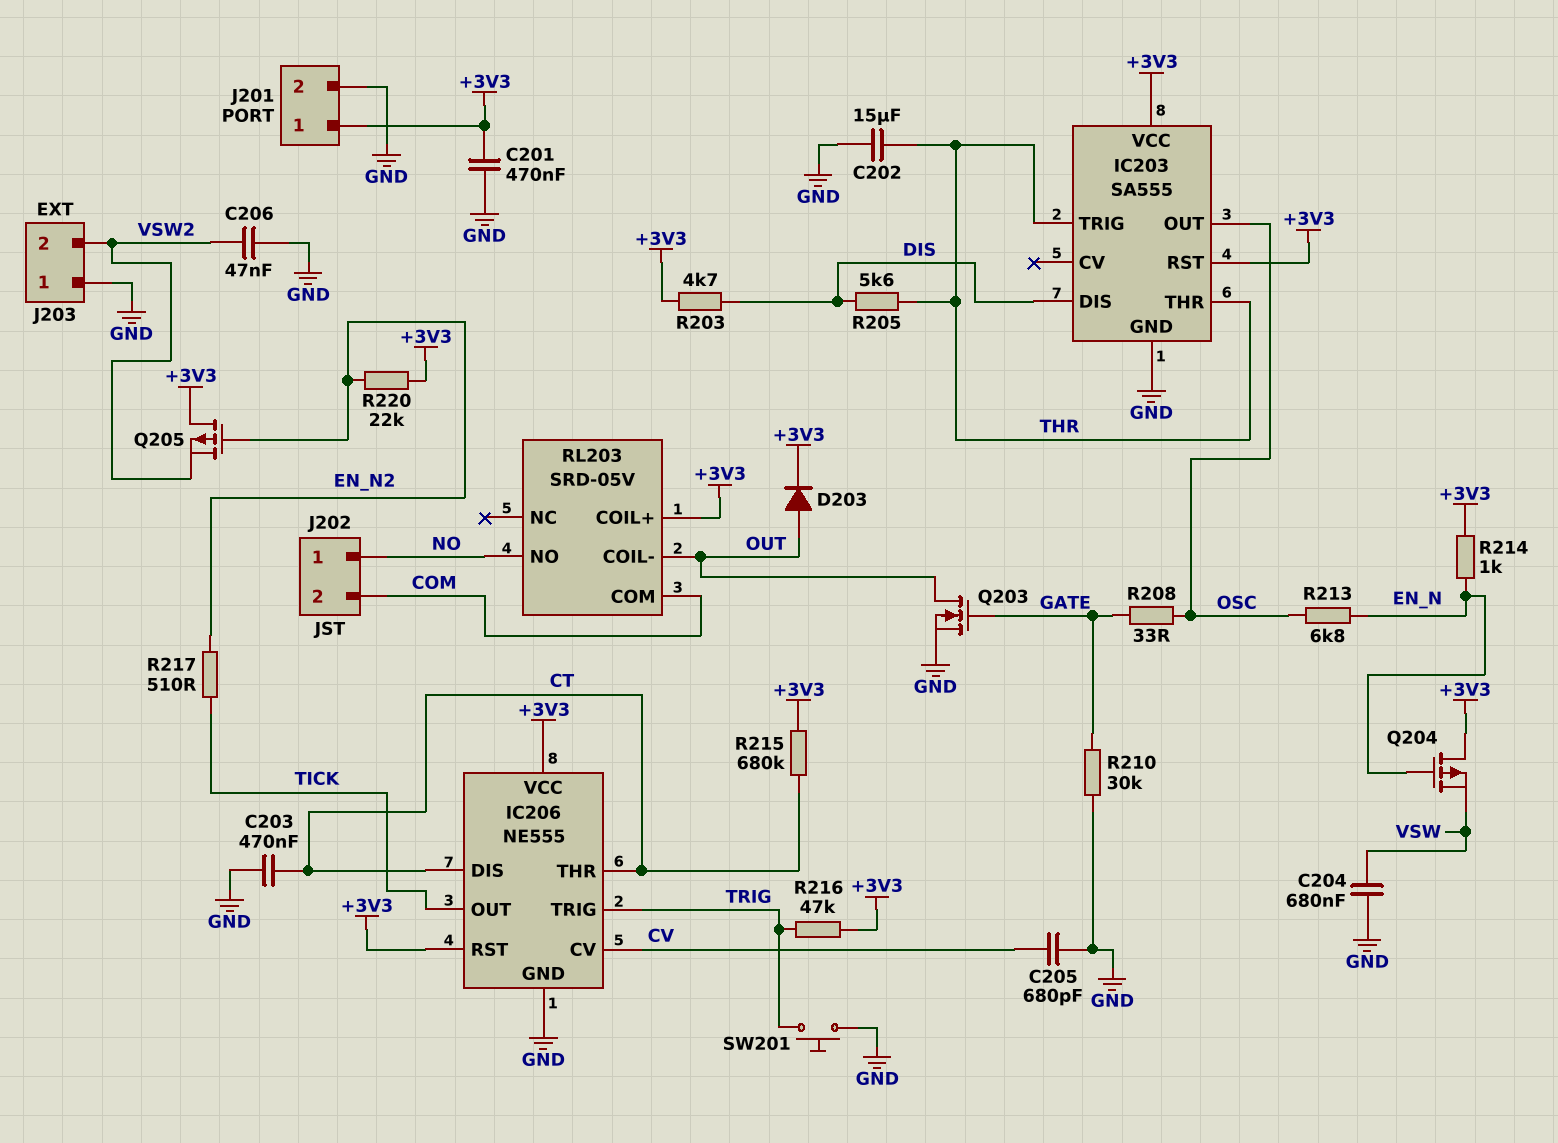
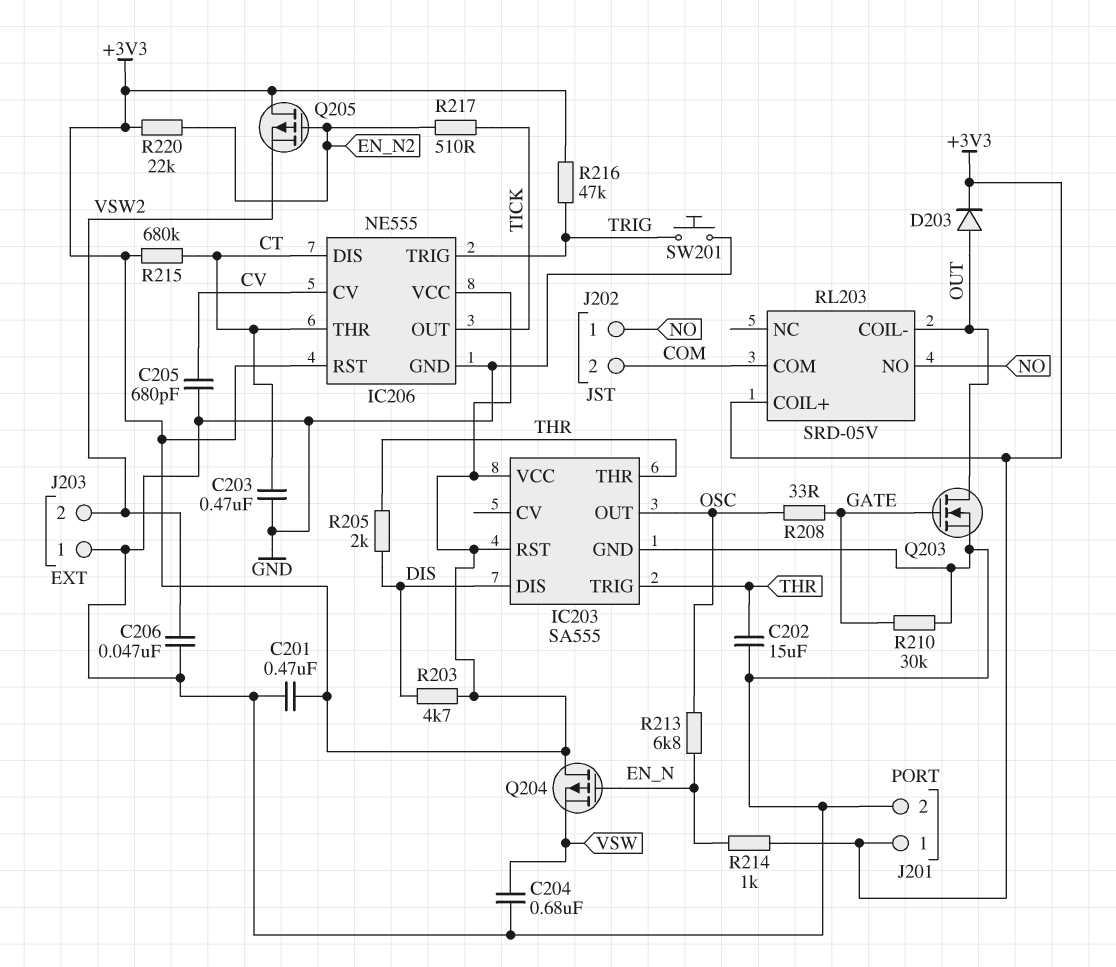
R205: 5.6k (DIS, THR) -> 2k (DIS, THR)

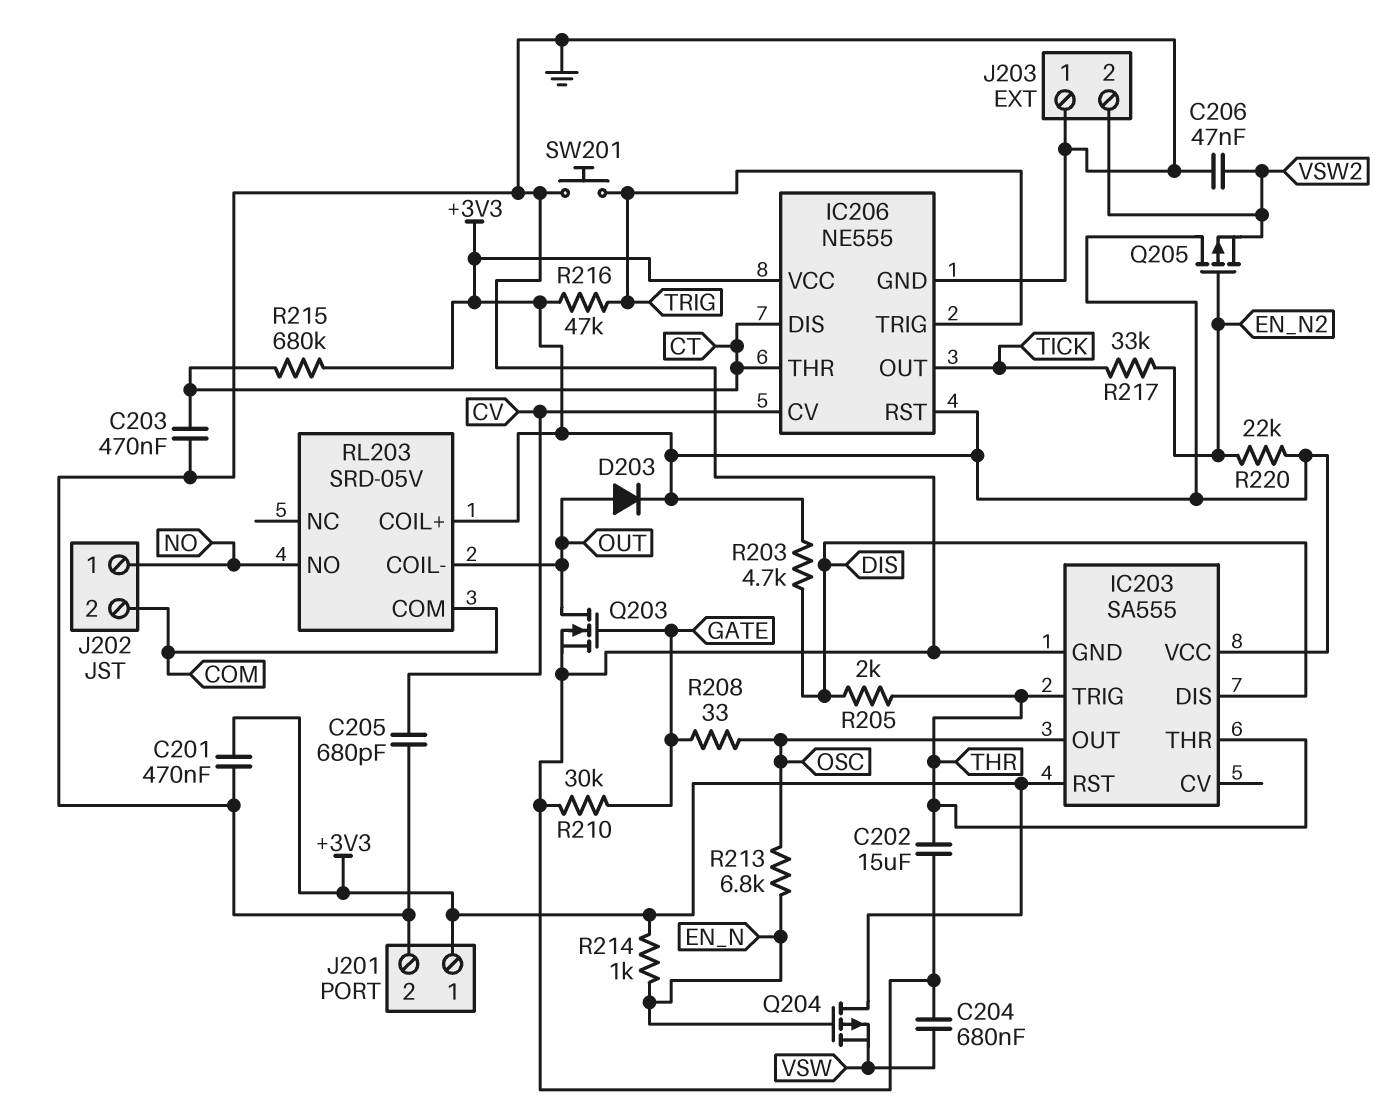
R217: 510 (EN_N2, TICK) -> 33k (EN_N2, TICK)

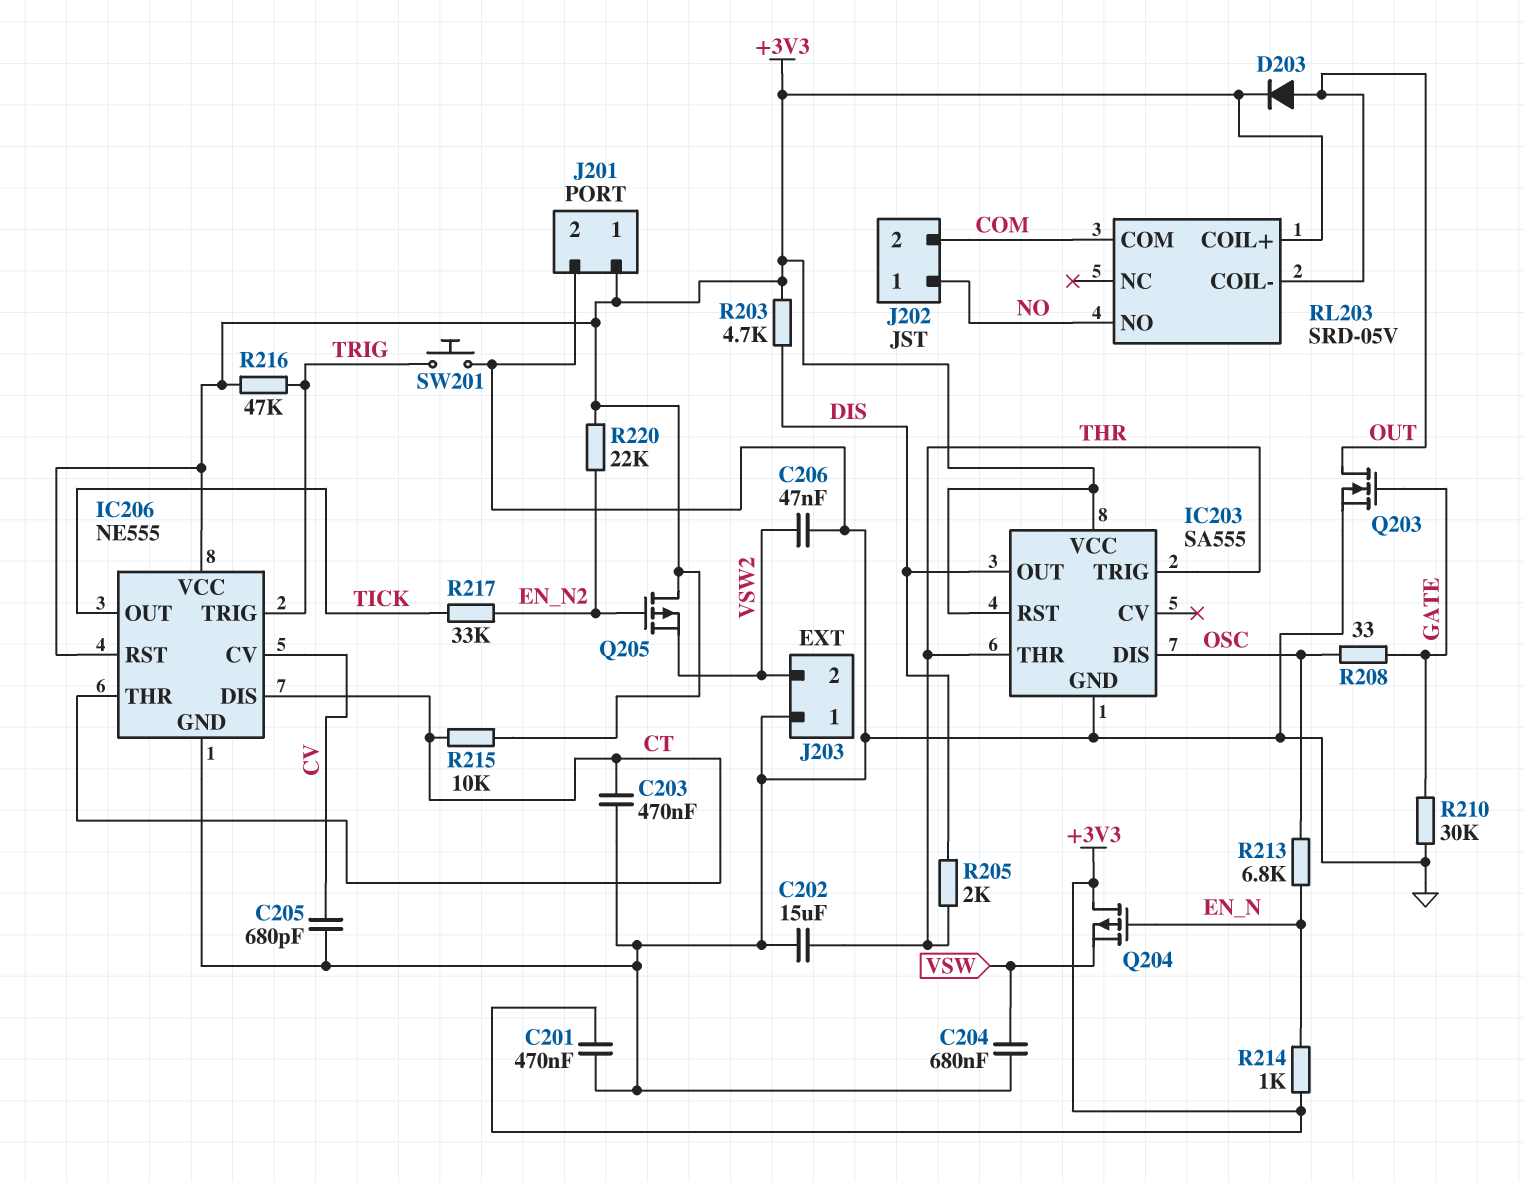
IC203 pin DIS: DIS -> OSC
IC203 pin OUT: OSC -> DIS
R215: 680k (+3V3, CT) -> 10k (+3V3, CT)

